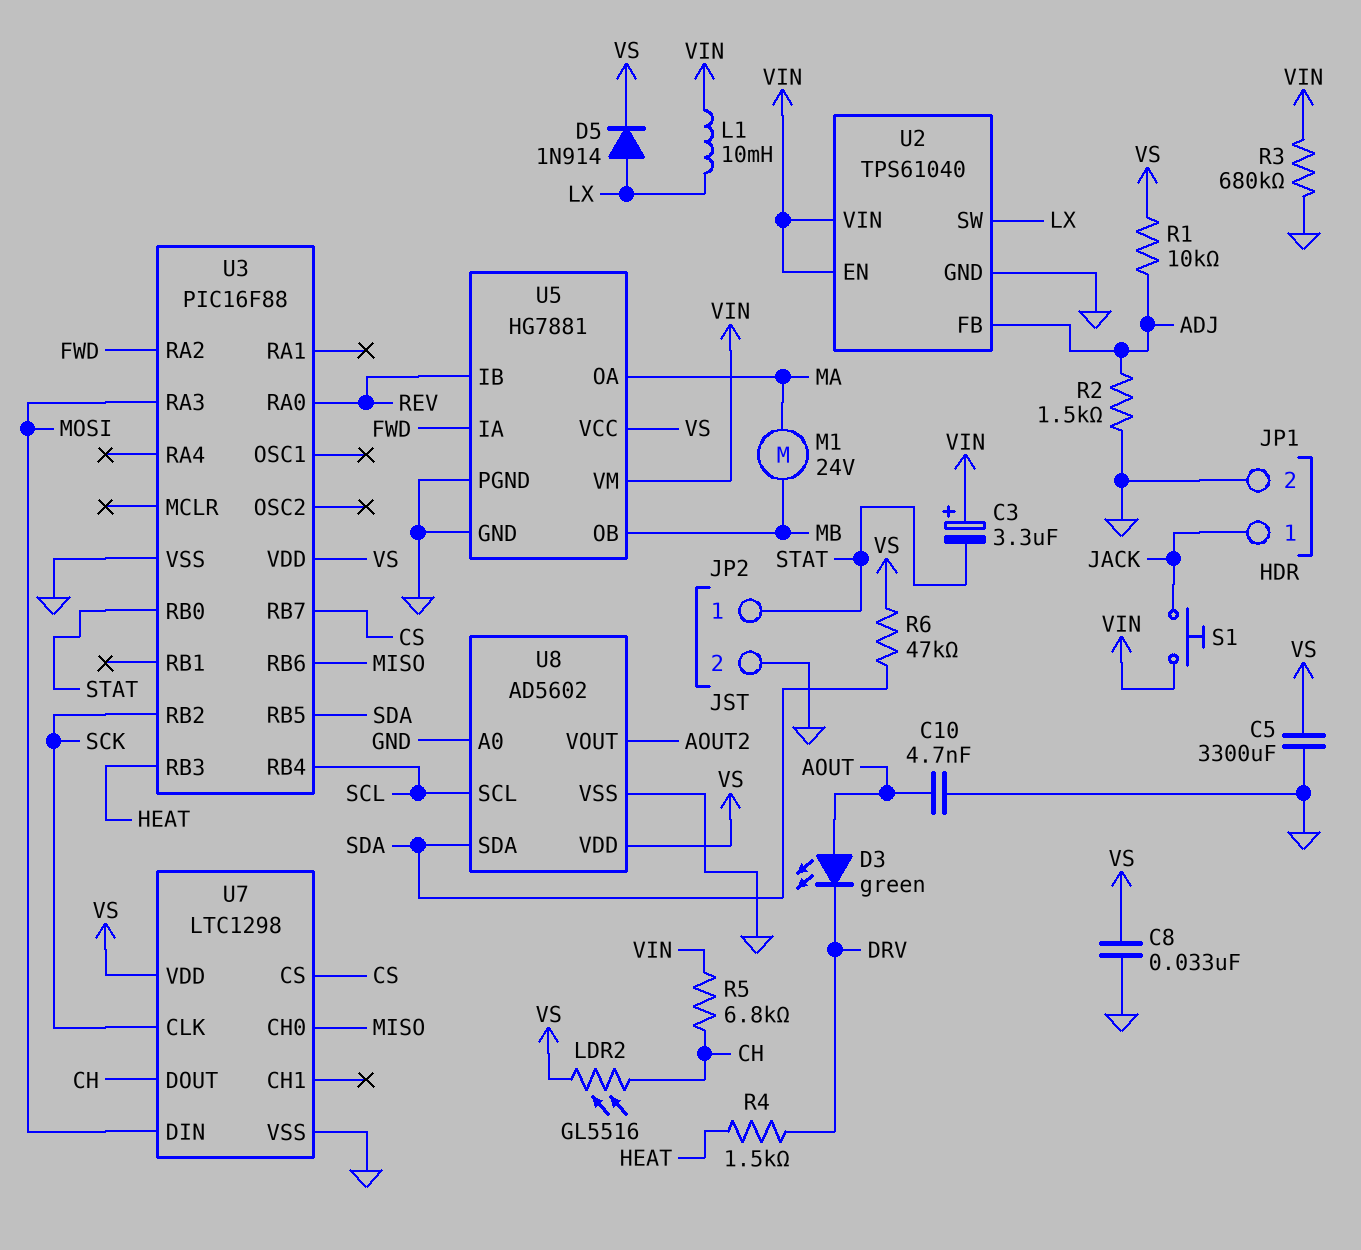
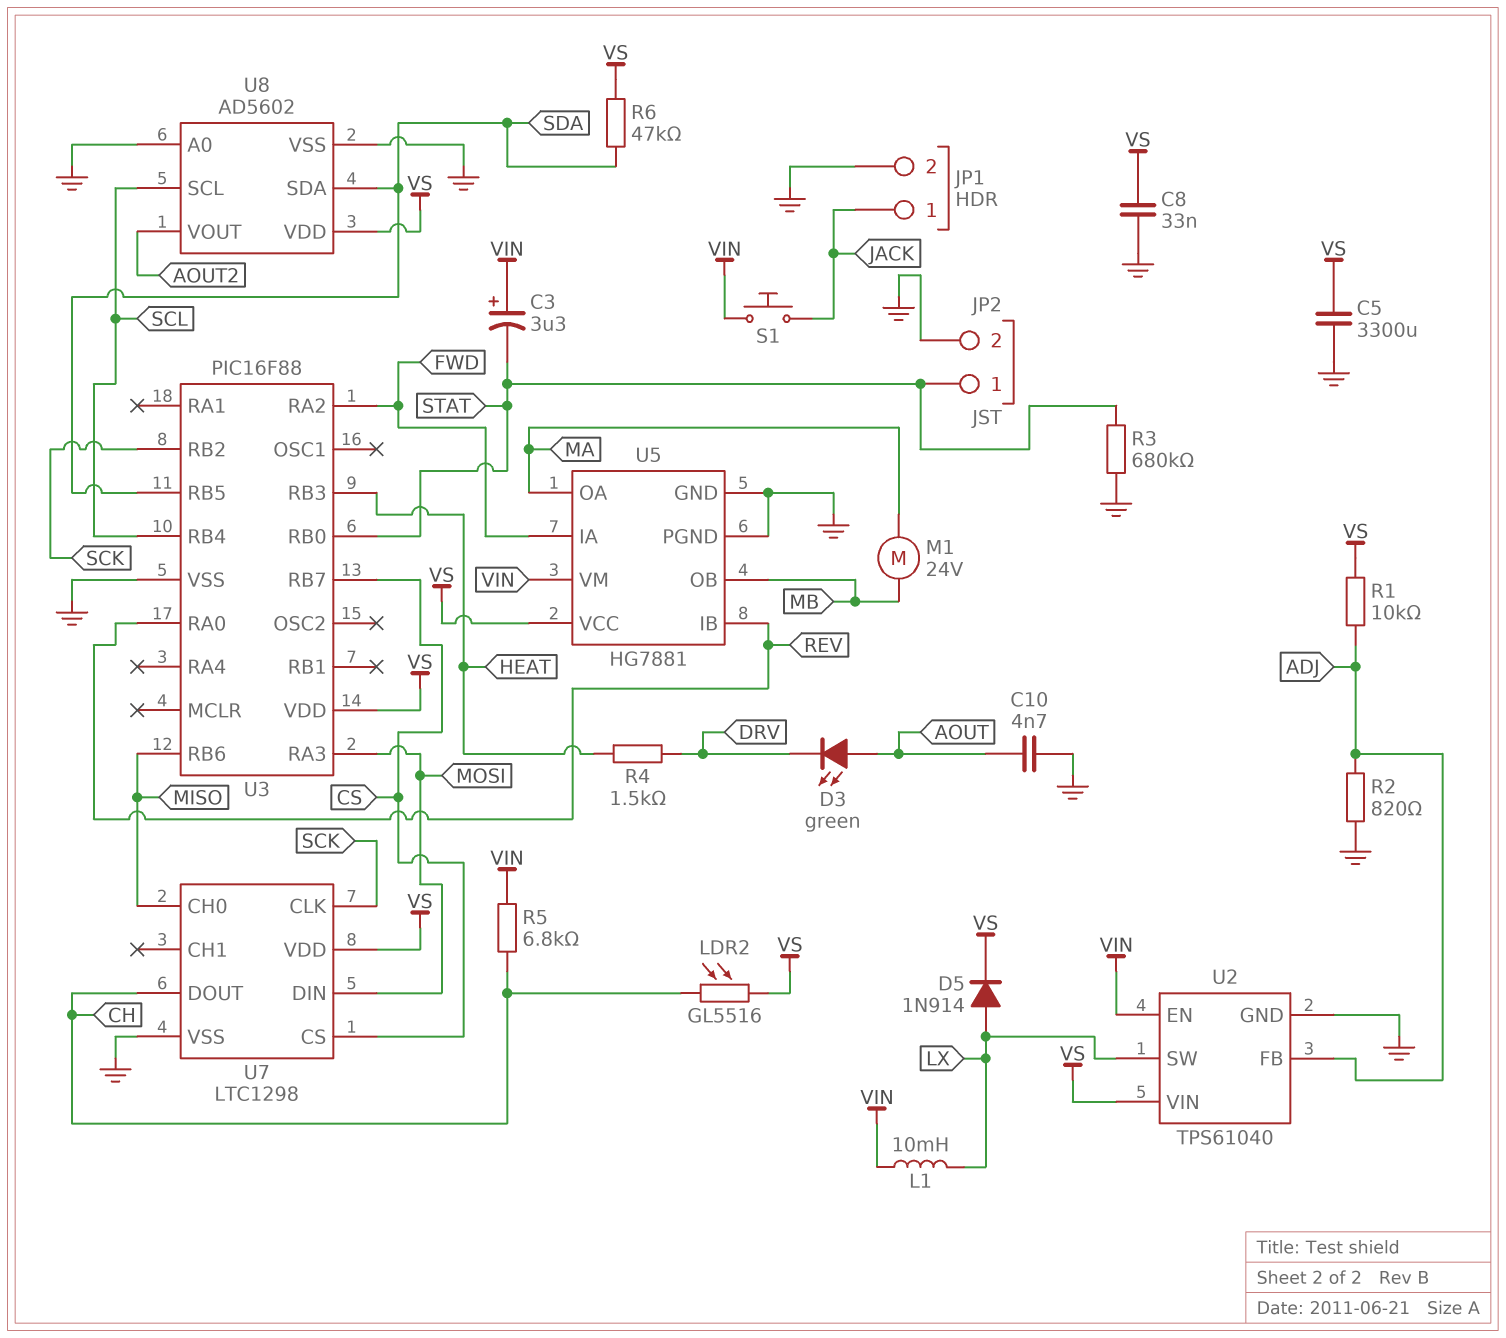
R2: 1.5k (ADJ, GND) -> 820 (ADJ, GND)
R3: 680k (GND, VIN) -> 680k (GND, STAT)
U2 pin VIN: VIN -> VS

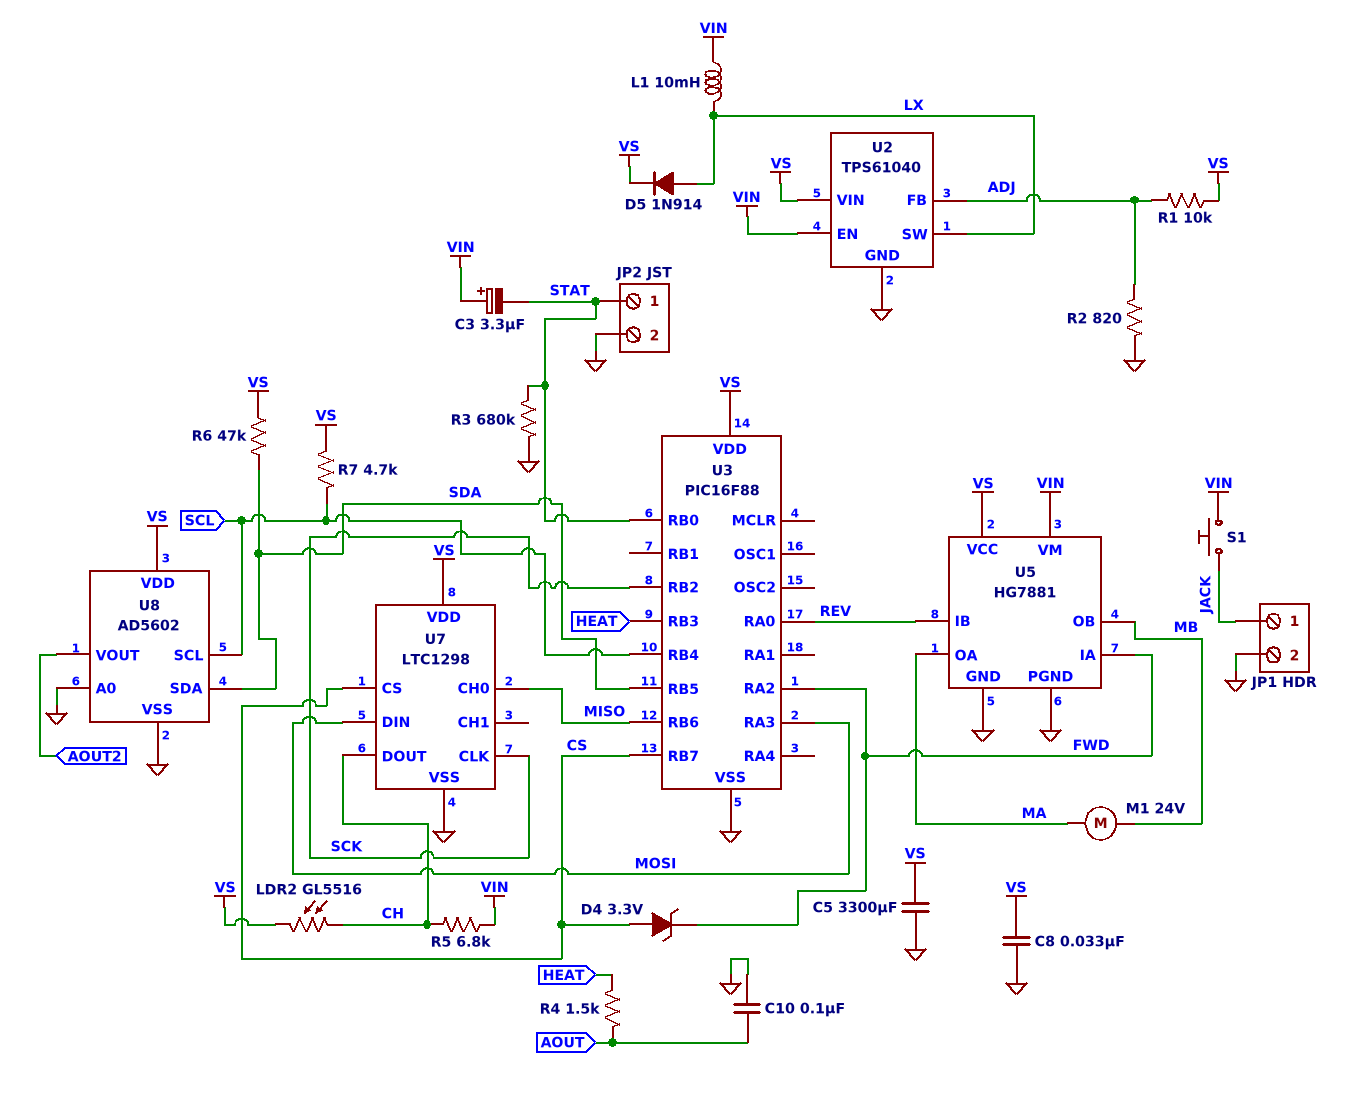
C10: 4.7nF (AOUT, GND) -> 100nF (AOUT, GND)
D3: LED green (A AOUT, K DRV) -> none
D4: none -> zener 3.3V (A CS, K FWD)
R4: 1.5k (DRV, HEAT) -> 1.5k (AOUT, HEAT)
R7: none -> 4.7k (SCL, VS)

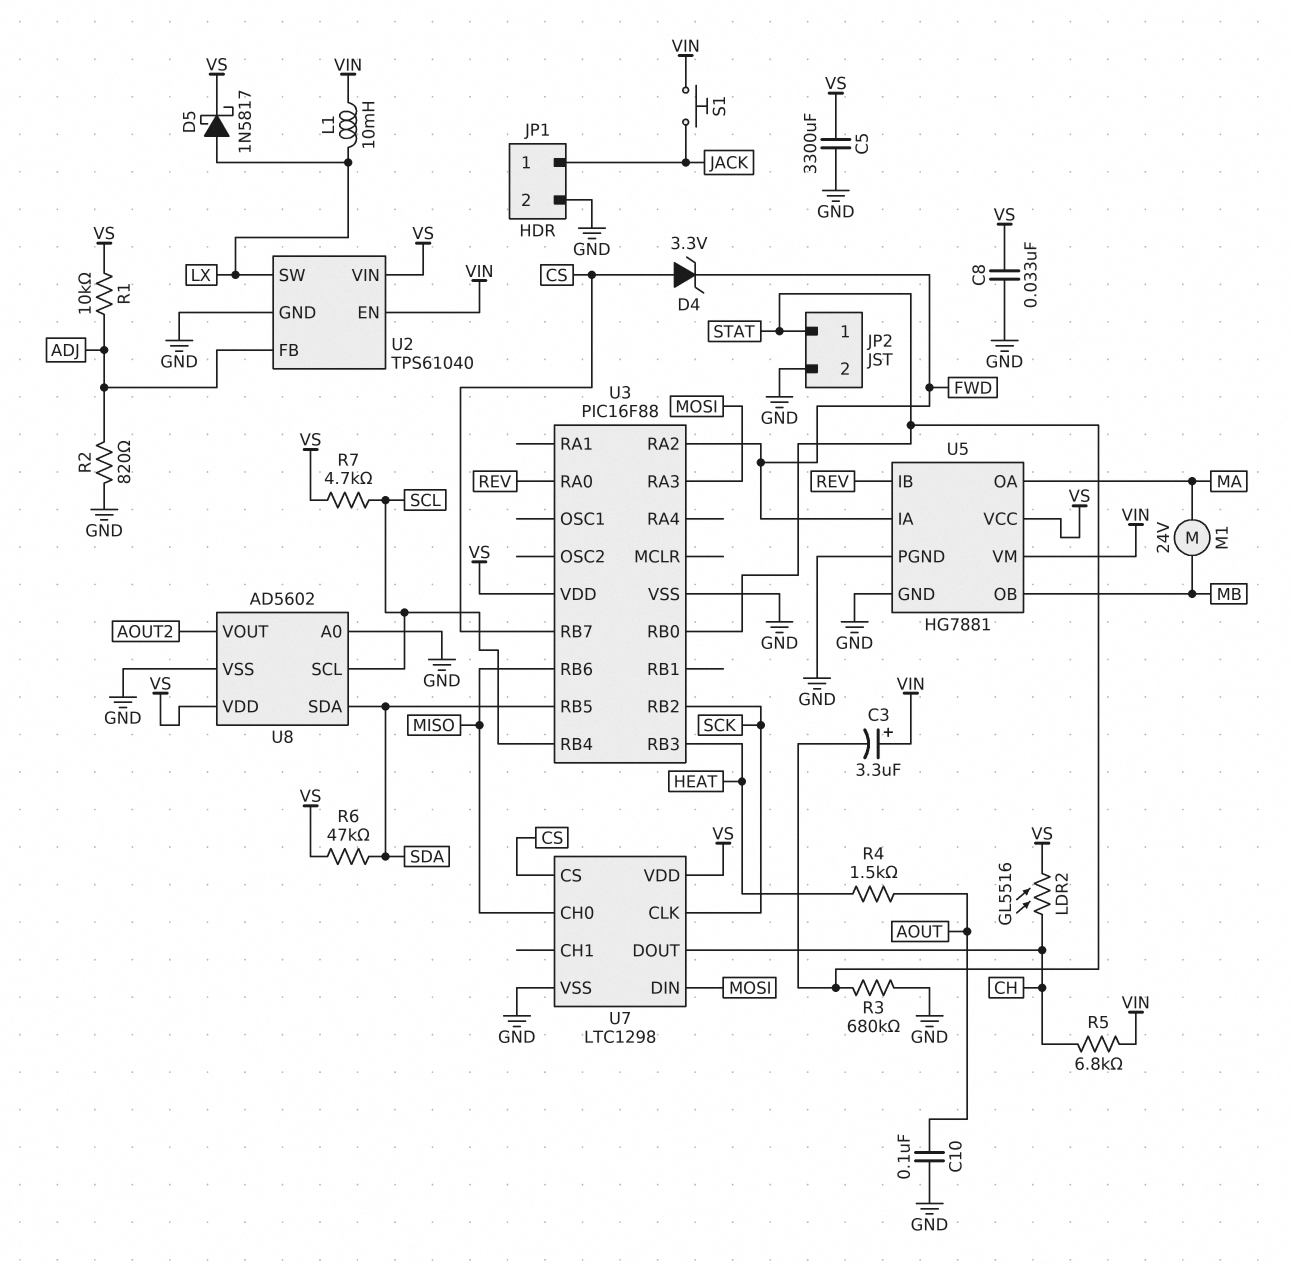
D5: diode 1N914 (A LX, K VS) -> schottky 1N5817 (A LX, K VS)

